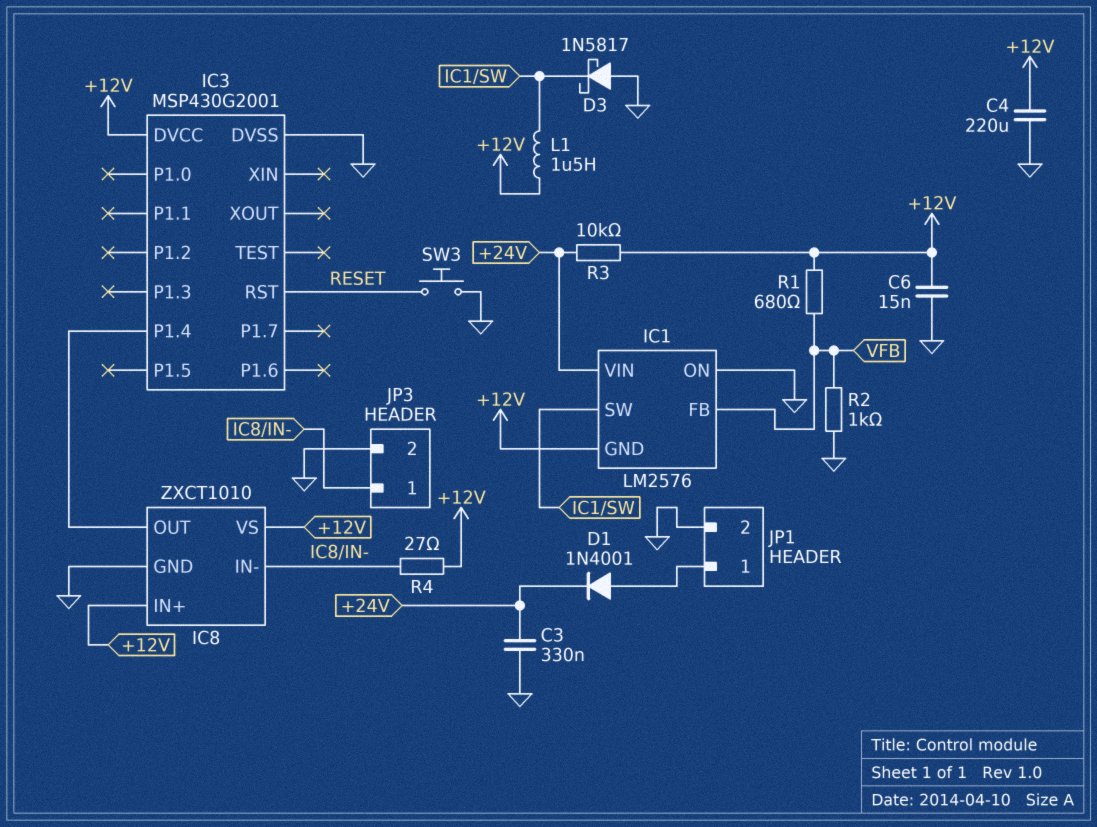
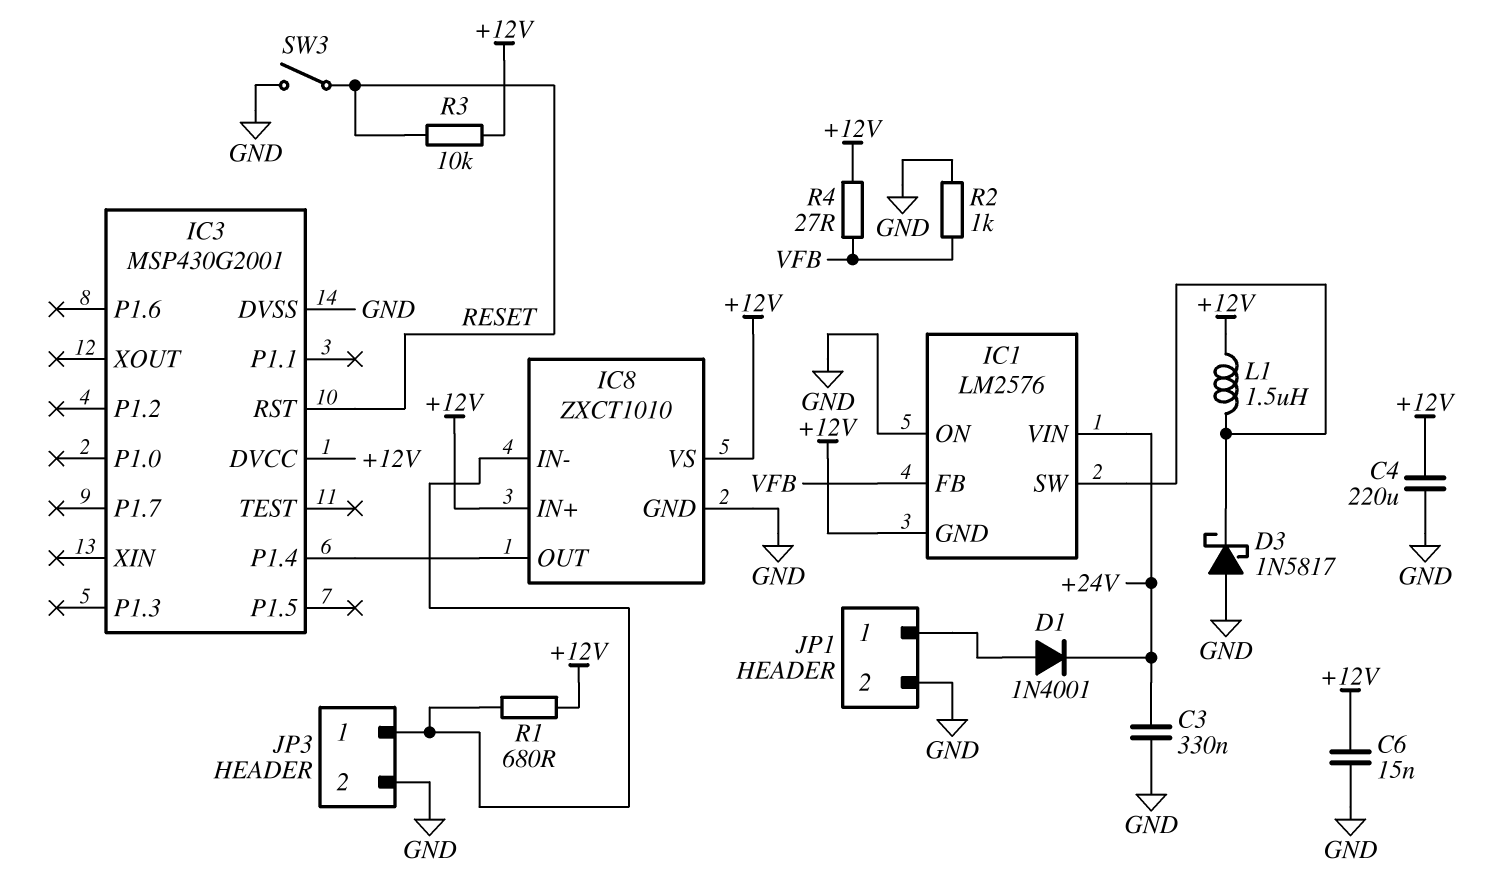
R1: 680 (+12V, VFB) -> 680 (+12V, IC8/IN-)
R3: 10k (+12V, +24V) -> 10k (+12V, RESET)
R4: 27 (+12V, IC8/IN-) -> 27 (+12V, VFB)
SW3: button (GND, RESET) -> switch (GND, RESET)

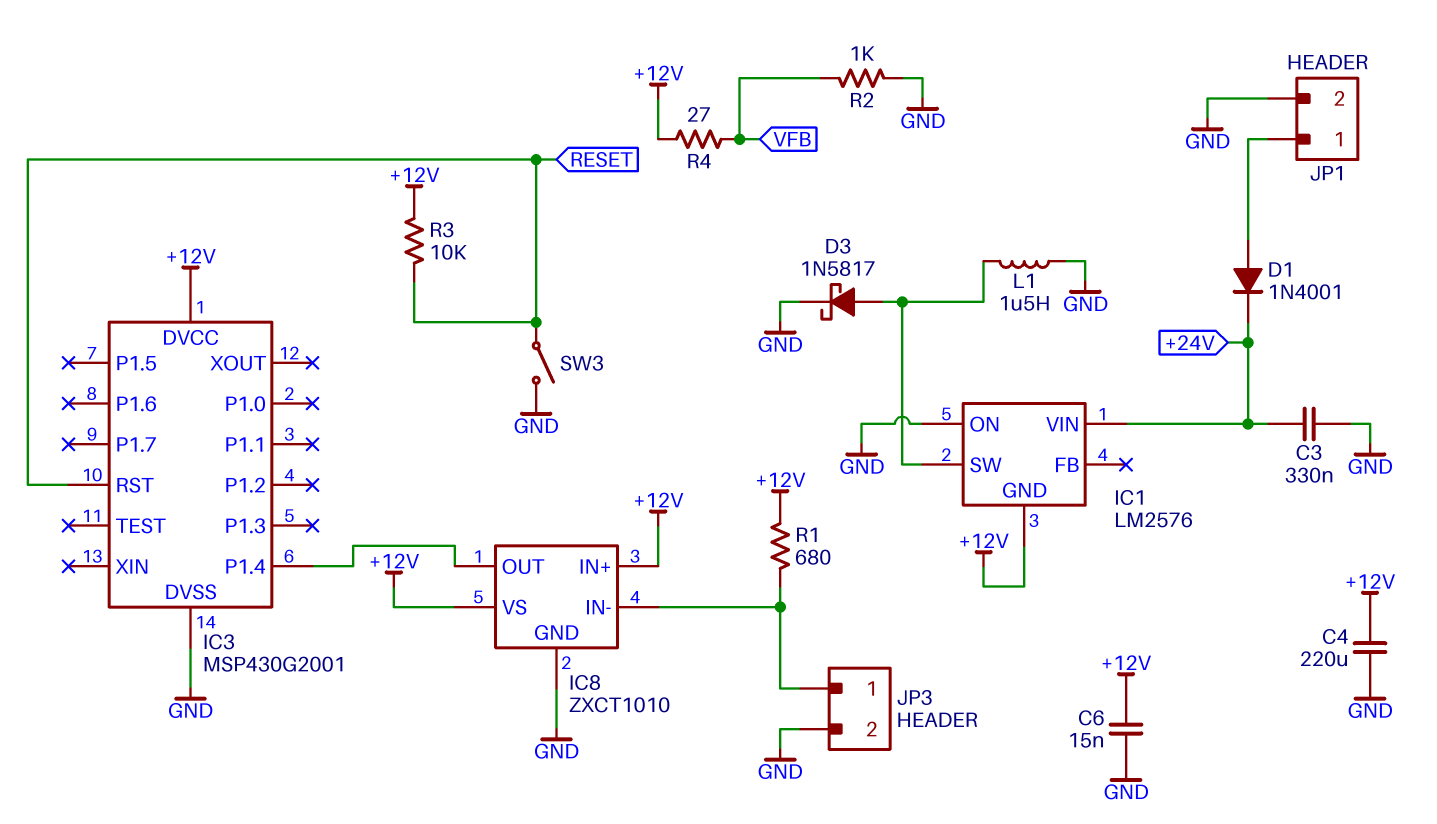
D3: schottky 1N5817 (A GND, K IC1/SW) -> schottky 1N5817 (A IC1/SW, K GND)
IC1 pin FB: VFB -> none
L1: 1.5uH (+12V, IC1/SW) -> 1.5uH (GND, IC1/SW)

